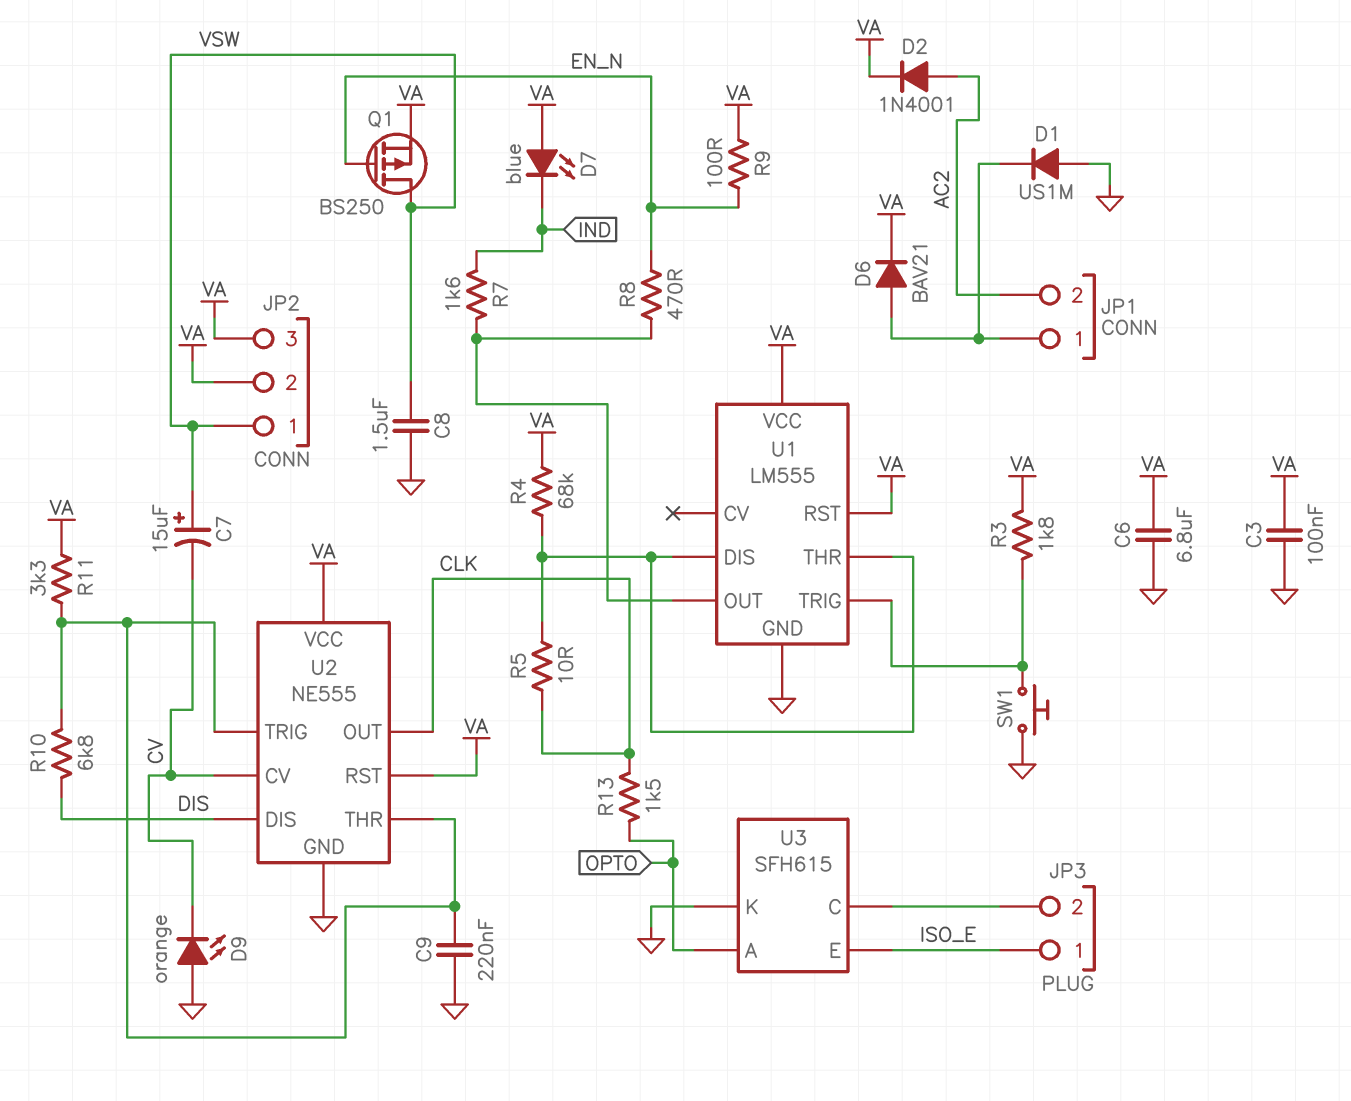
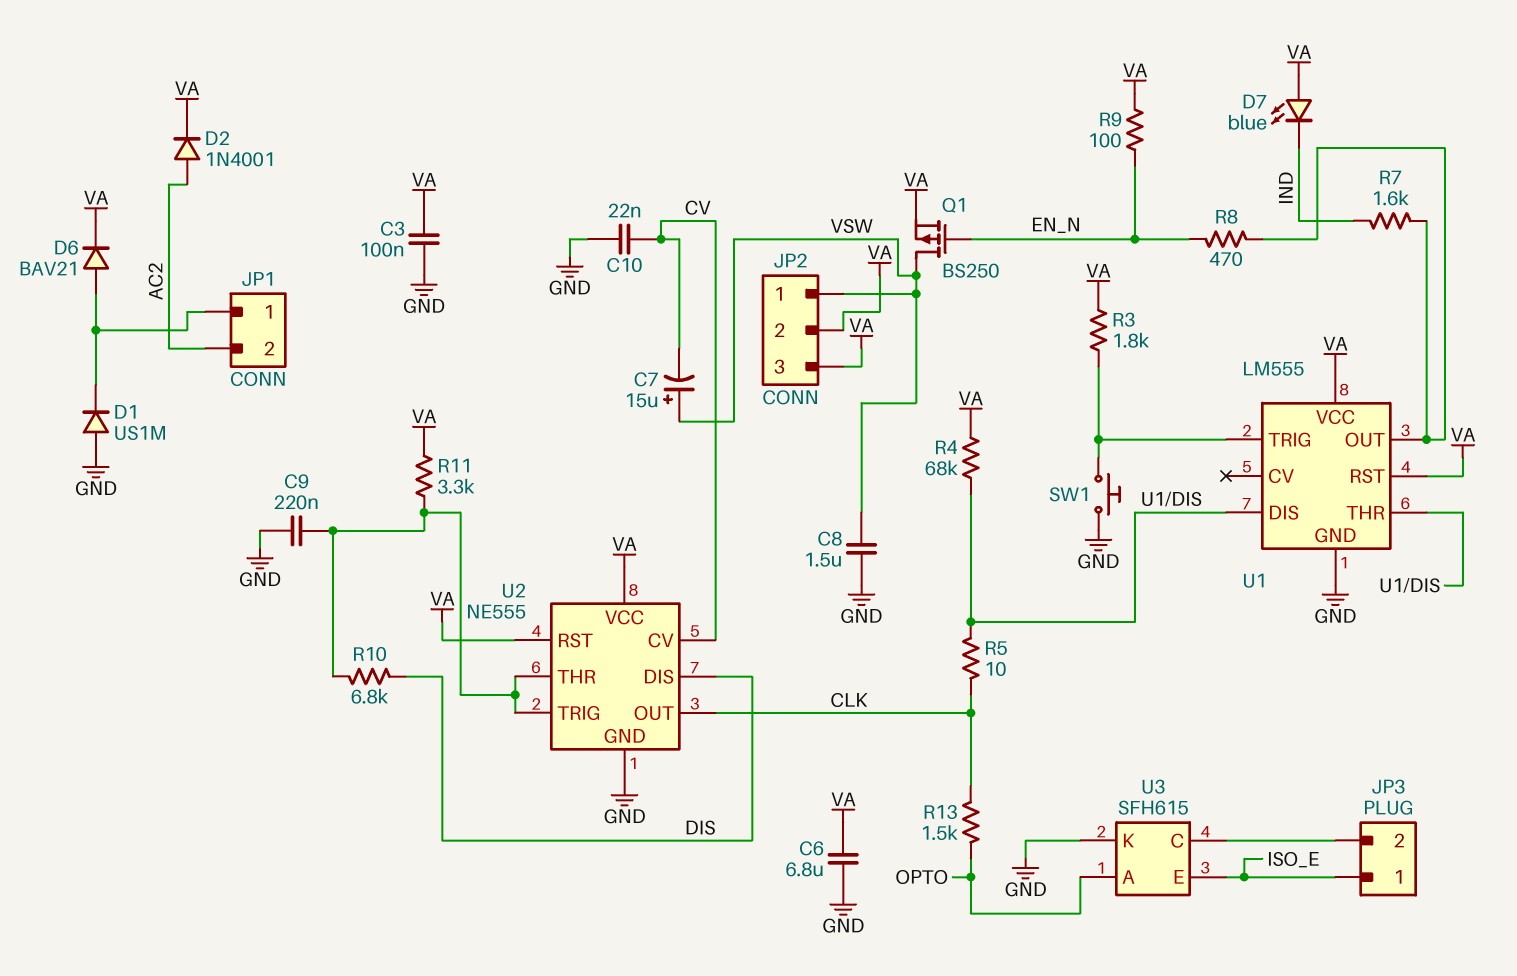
C10: none -> 22nF (CV, GND)
D9: LED orange (A GND, K CV) -> none

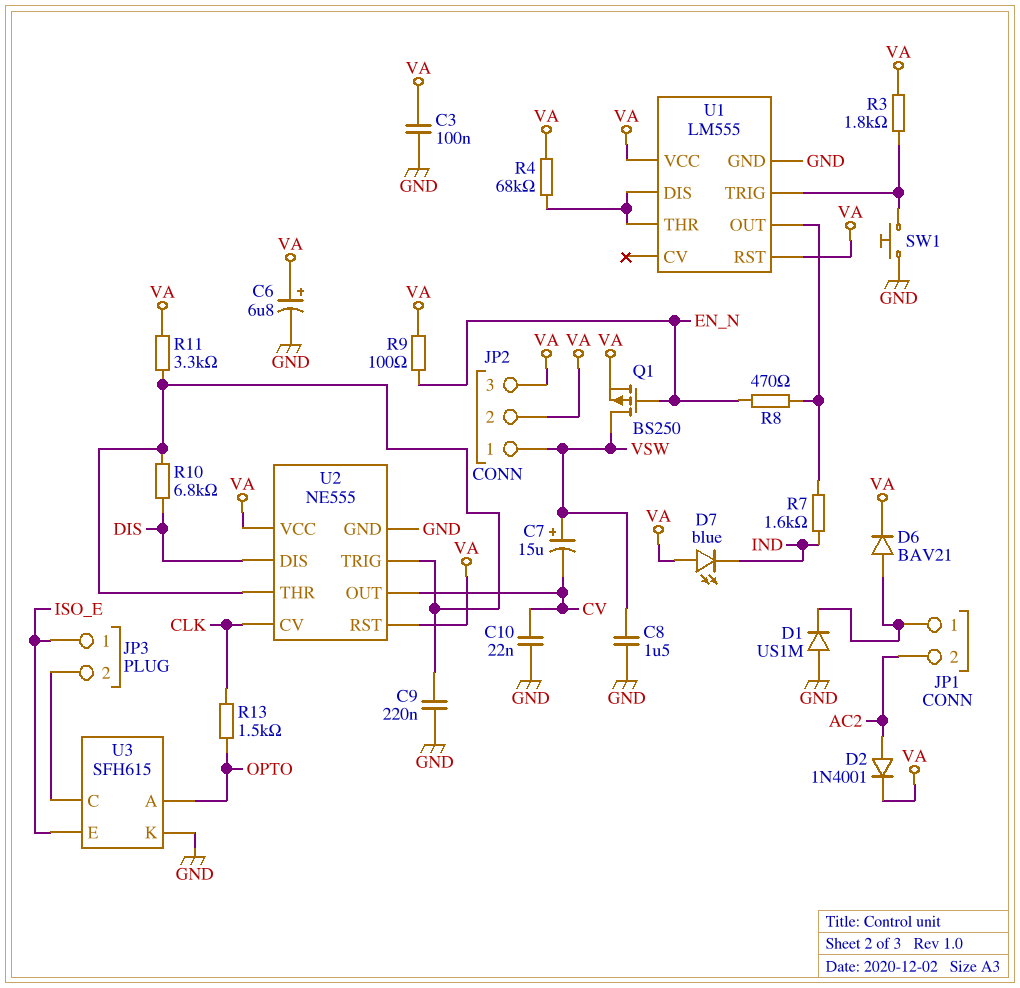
C6: 6.8uF (GND, VA) -> 6.8uF (plus VA, minus GND)
R5: 10 (CLK, U1/DIS) -> none
U2 pin CV: CV -> CLK
U2 pin OUT: CLK -> CV

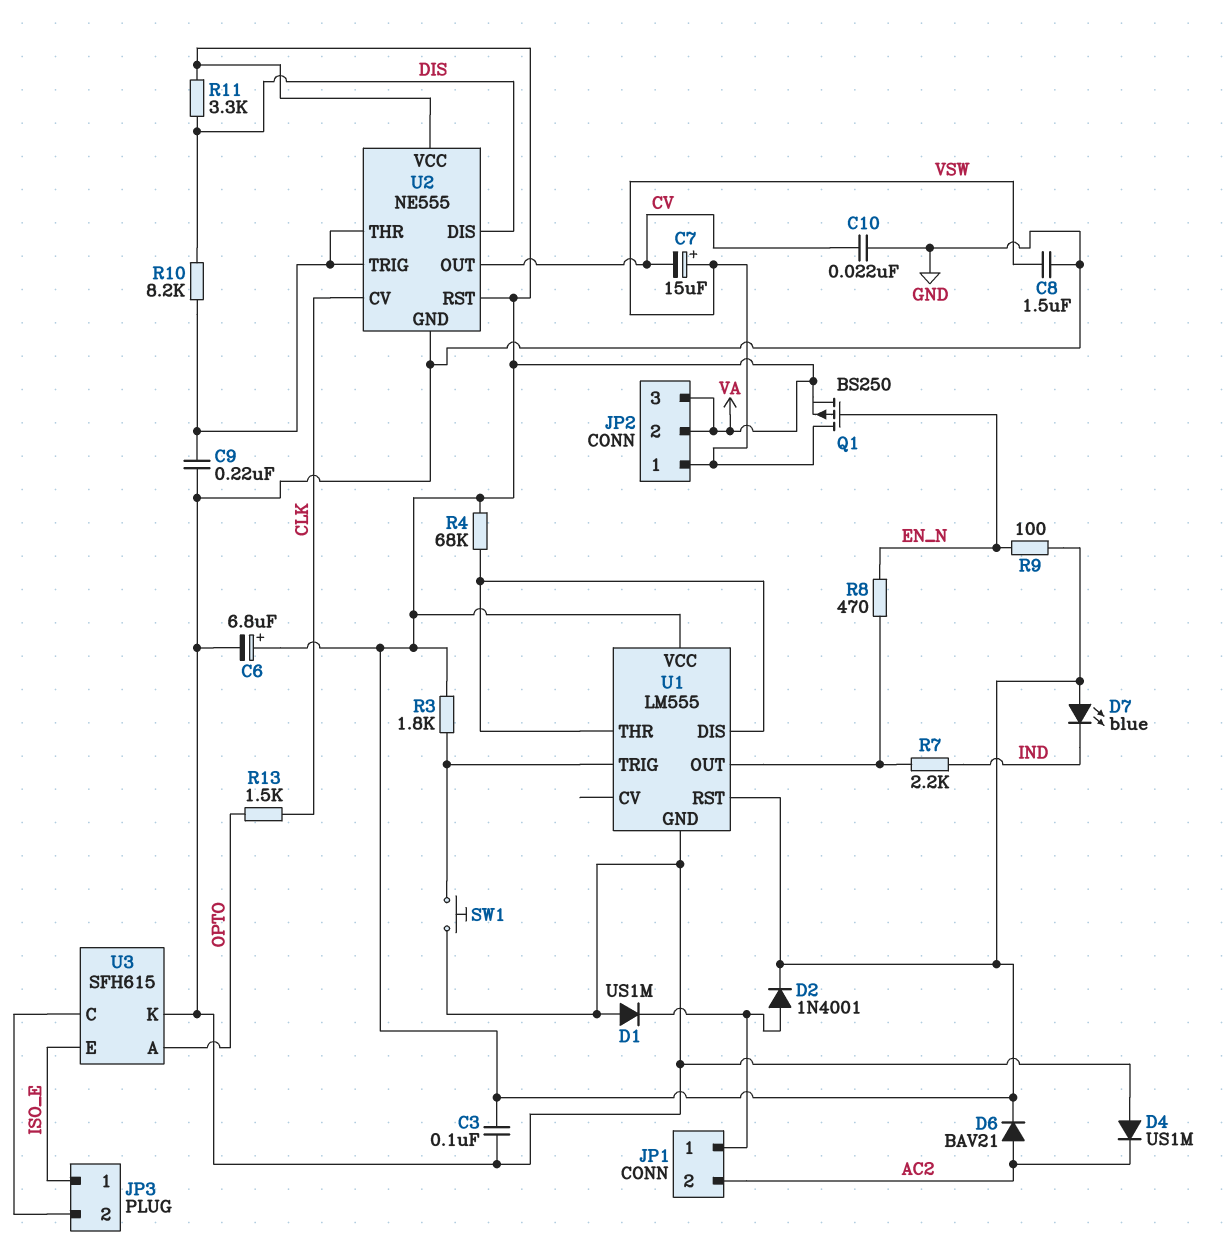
D2: diode 1N4001 (A AC2, K VA) -> diode 1N4001 (A JP1/1, K VA)
D4: none -> diode US1M (A GND, K AC2)
D6: diode BAV21 (A JP1/1, K VA) -> diode BAV21 (A AC2, K VA)
R7: 1.6k (IND, U1/OUT) -> 2.2k (IND, U1/OUT)
R10: 6.8k (DIS, U2/THR) -> 8.2k (DIS, U2/THR)
R11: 3.3k (U2/THR, VA) -> 3.3k (DIS, VA)

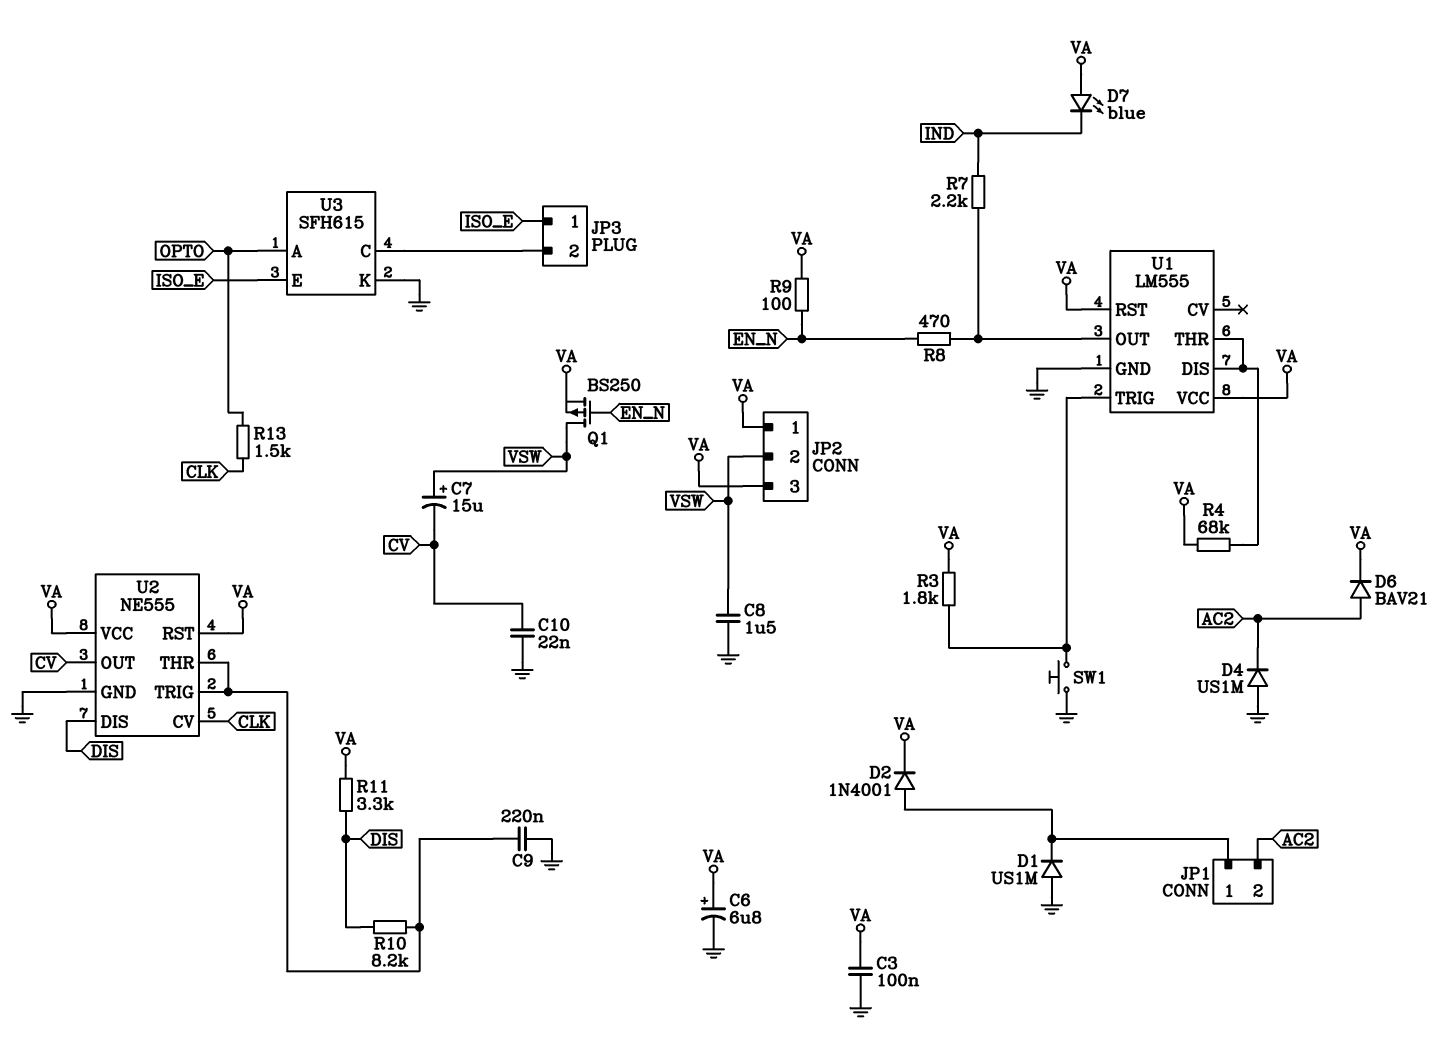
JP2 pin 1: VSW -> VA
JP2 pin 2: VA -> VSW

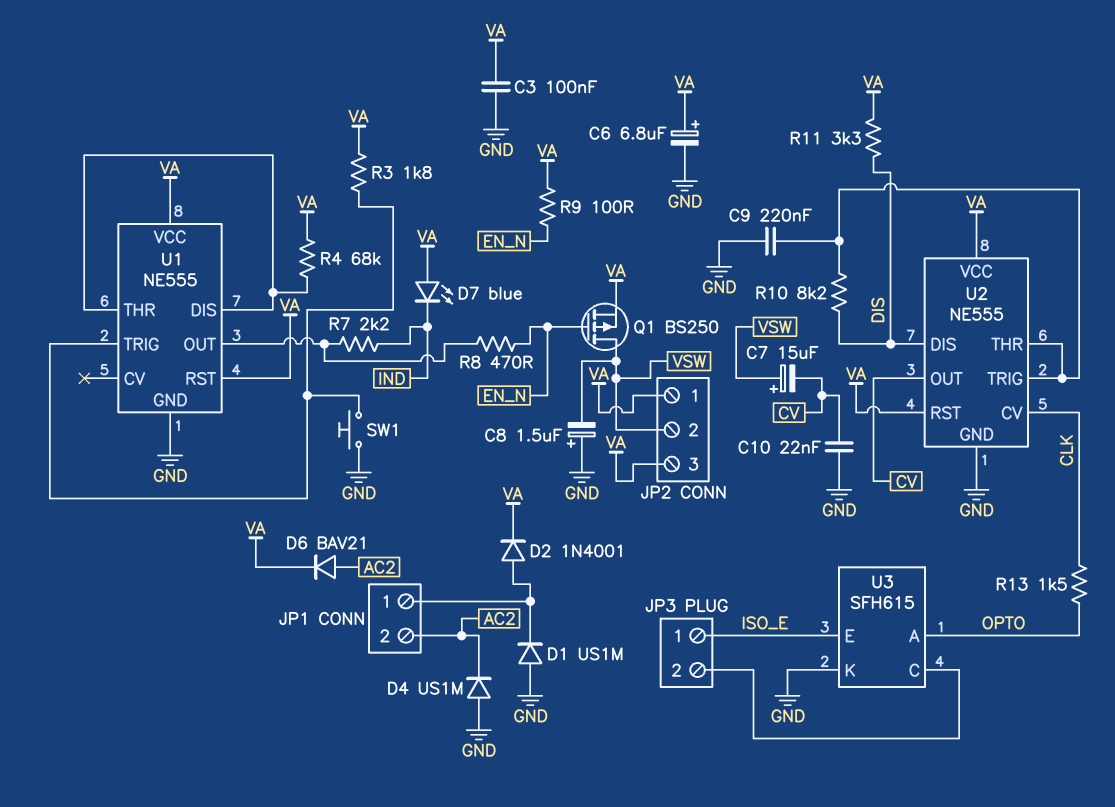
C8: 1.5uF (GND, VSW) -> 1.5uF (plus GND, minus VSW)
U1: LM555 -> NE555

